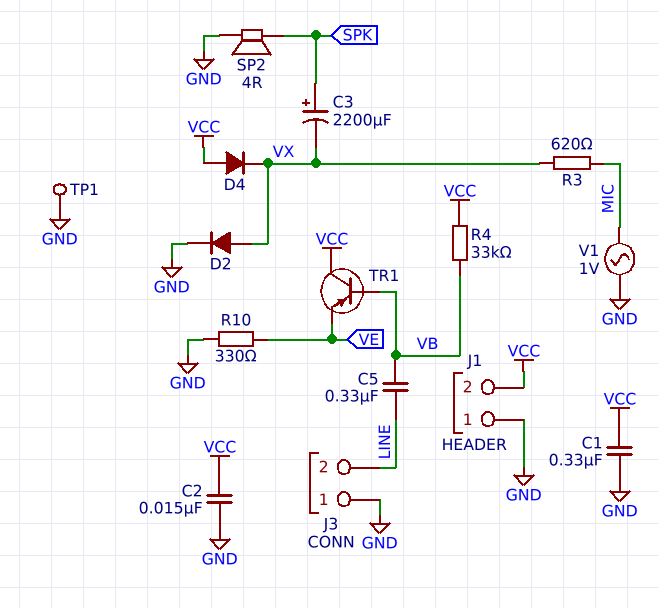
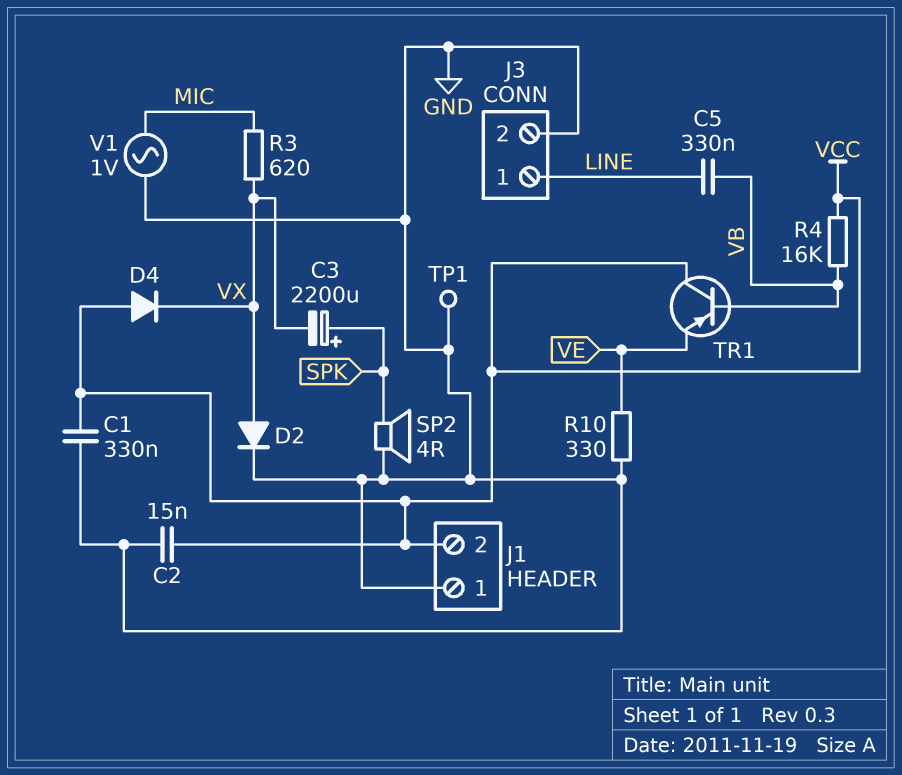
J3 pin 1: GND -> LINE
J3 pin 2: LINE -> GND
R4: 33k (VB, VCC) -> 16k (VB, VCC)

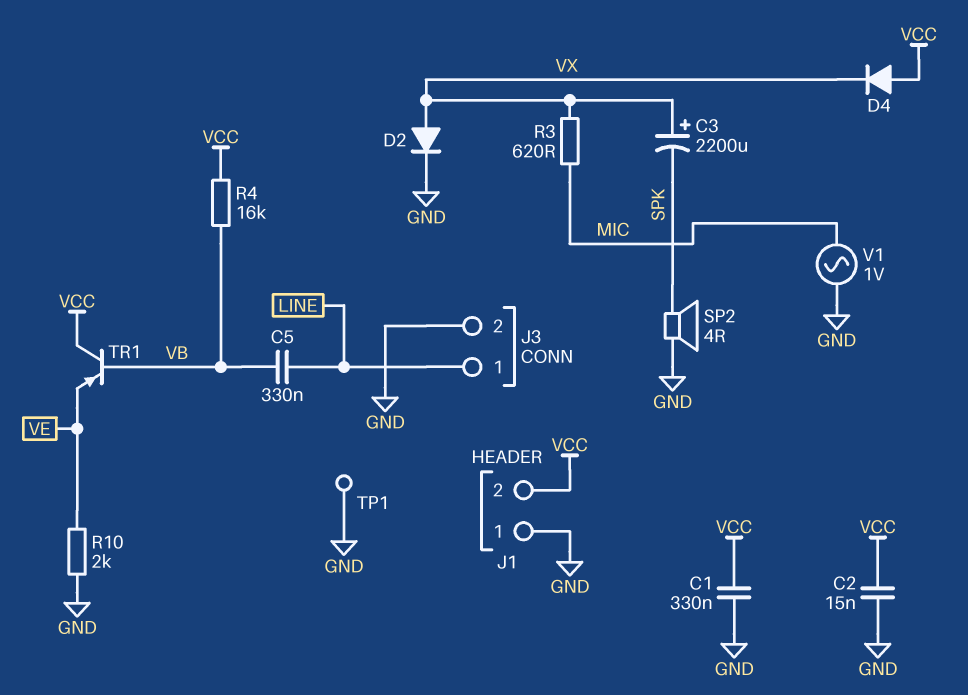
C3: 2200uF (plus SPK, minus VX) -> 2200uF (plus VX, minus SPK)
R10: 330 (GND, VE) -> 2k (GND, VE)

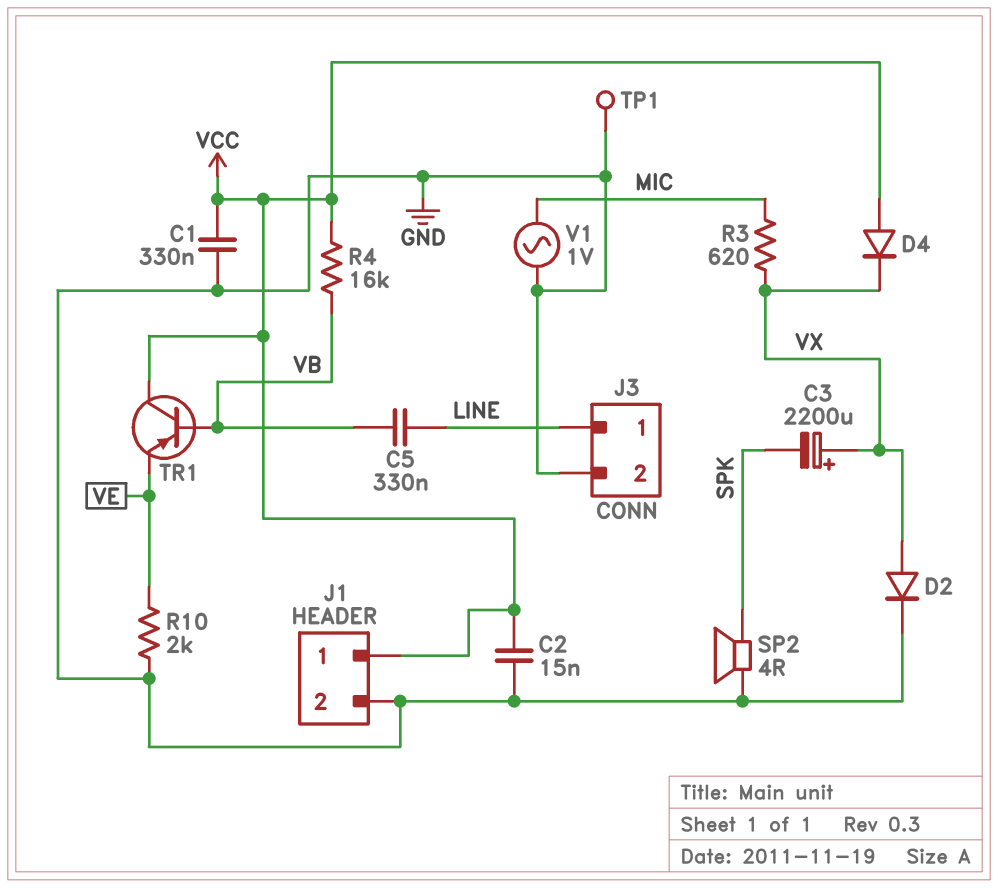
J1 pin 1: GND -> VCC
J1 pin 2: VCC -> GND

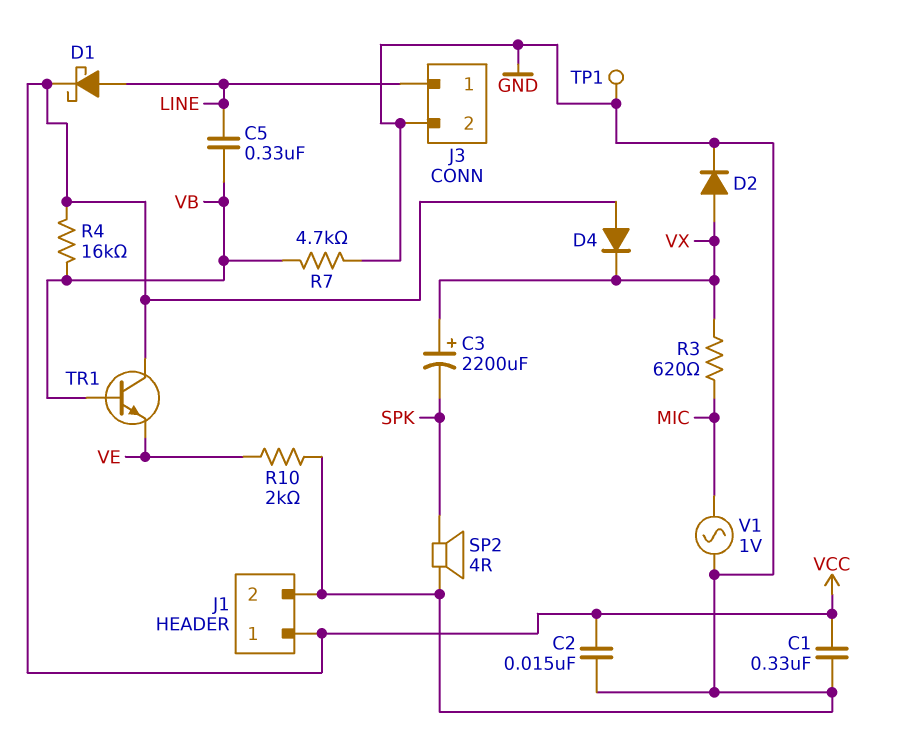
D1: none -> schottky (A LINE, K VCC)
R7: none -> 4.7k (GND, VB)
TR1: PNP (B VB, C VCC, E VE) -> NPN (B VB, C VCC, E VE)

